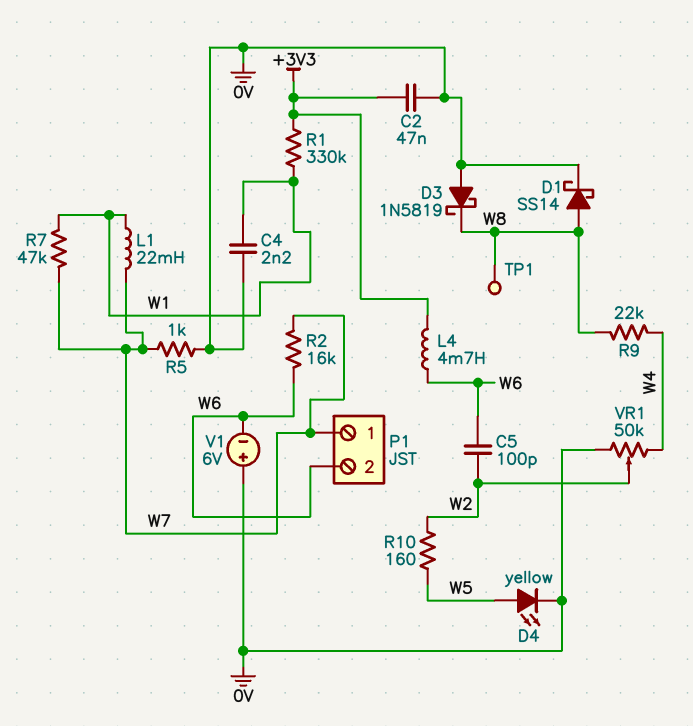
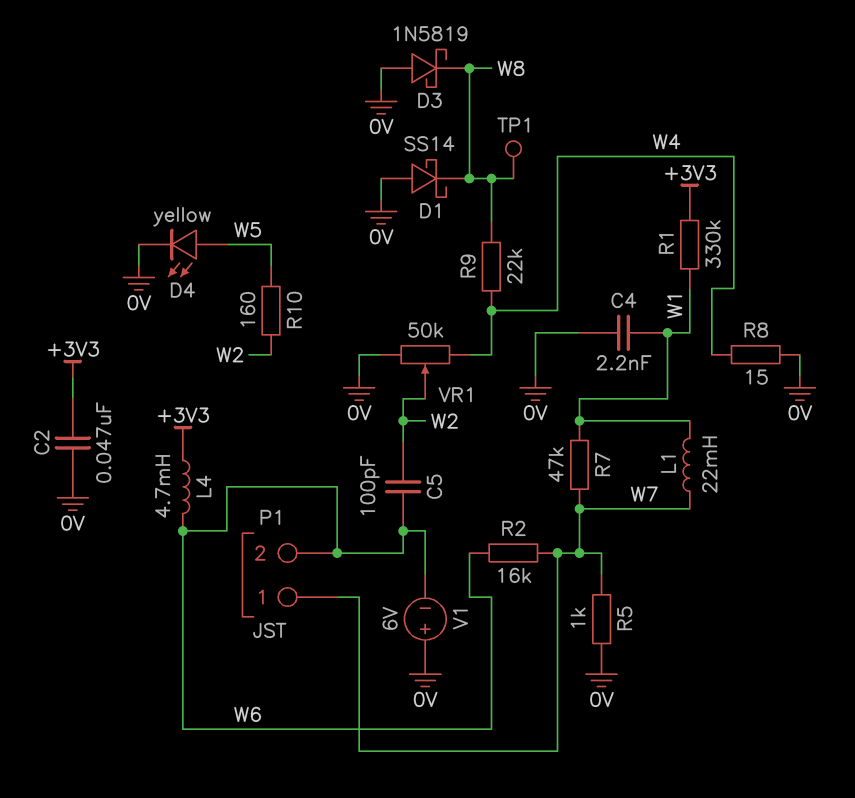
D1: schottky SS14 (A W8, K 0V) -> schottky SS14 (A 0V, K W8)
R8: none -> 15 (0V, W4)

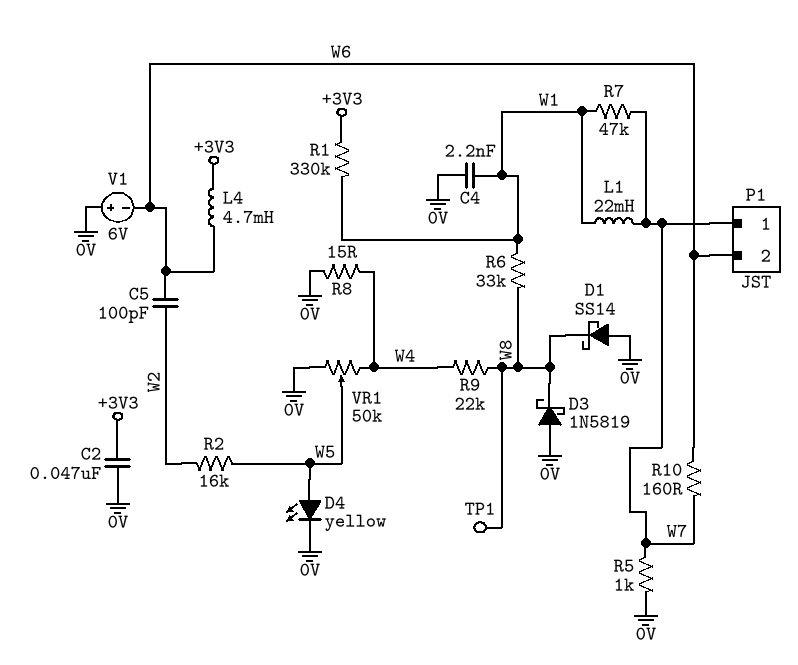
R2: 16k (W6, W7) -> 16k (W2, W5)
R6: none -> 33k (W1, W8)
R10: 160 (W2, W5) -> 160 (W6, W7)
VR1: 50k (0V, W4, wiper W2) -> 50k (0V, W4, wiper W5)

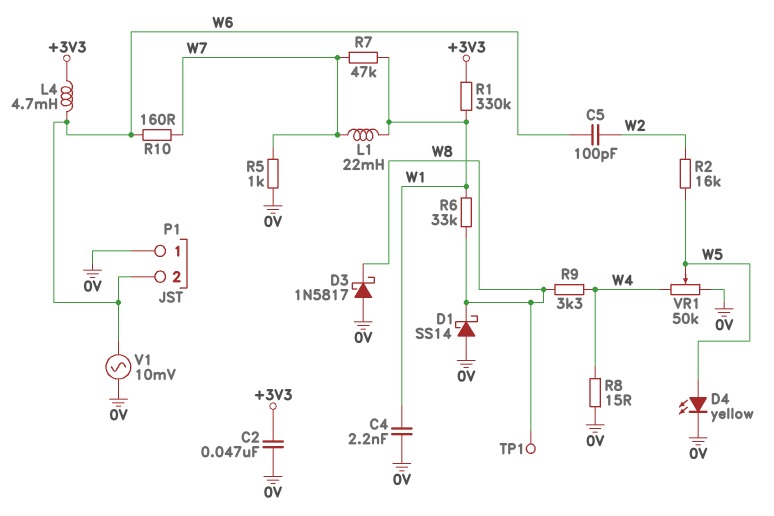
D3: schottky 1N5819 (A 0V, K W8) -> schottky 1N5817 (A 0V, K W8)
P1 pin 1: W7 -> 0V
R9: 22k (W4, W8) -> 3.3k (W4, W8)
V1: 6V (plus 0V, minus W6) -> AC 10mV (0V, W6)

